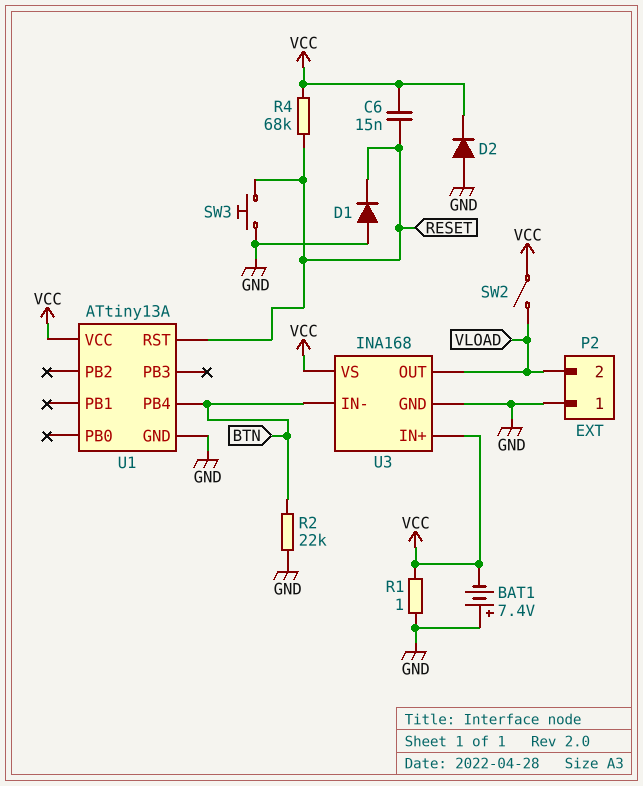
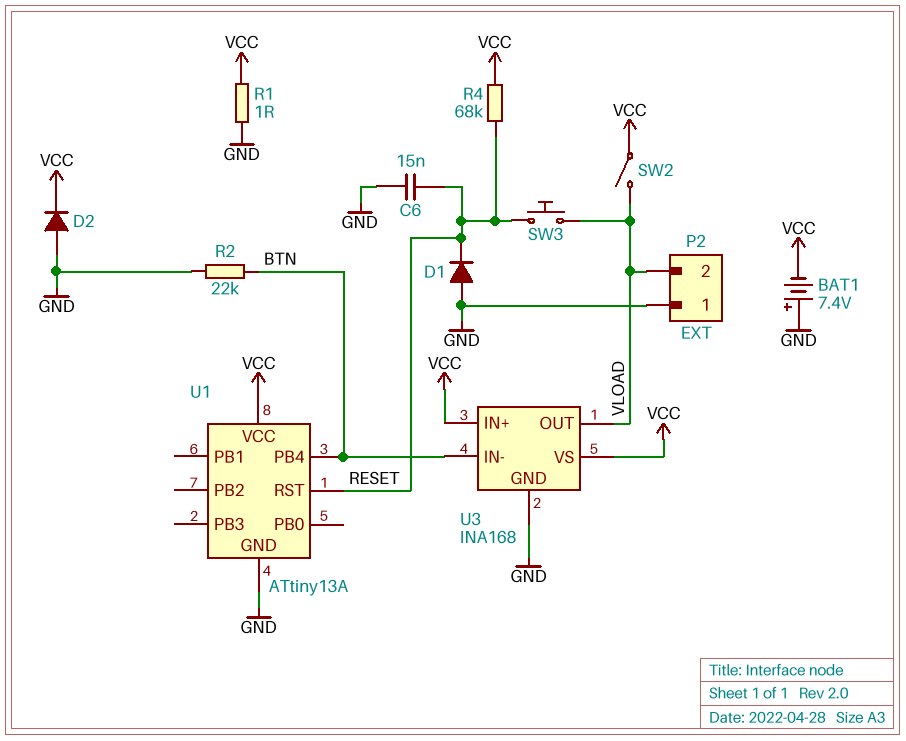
C6: 15nF (RESET, VCC) -> 15nF (GND, RESET)
SW3: button (GND, RESET) -> button (RESET, VLOAD)

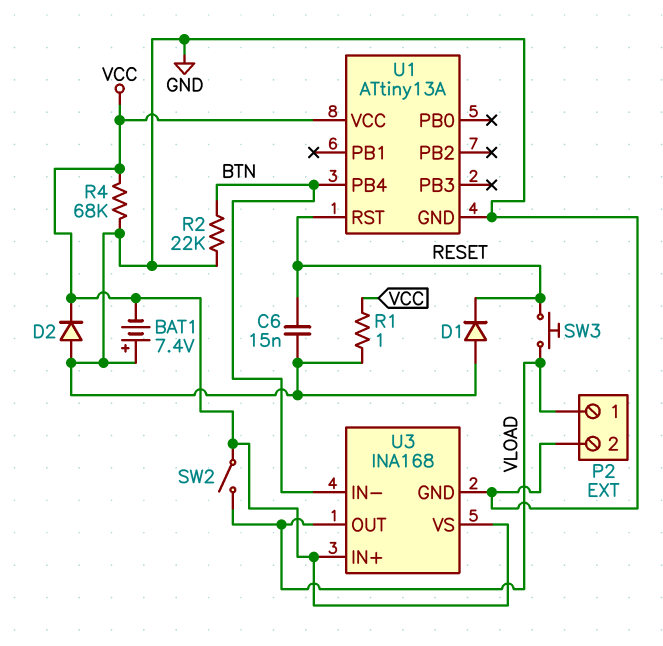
P2 pin 1: GND -> VLOAD
P2 pin 2: VLOAD -> GND
R4: 68k (RESET, VCC) -> 68k (GND, VCC)

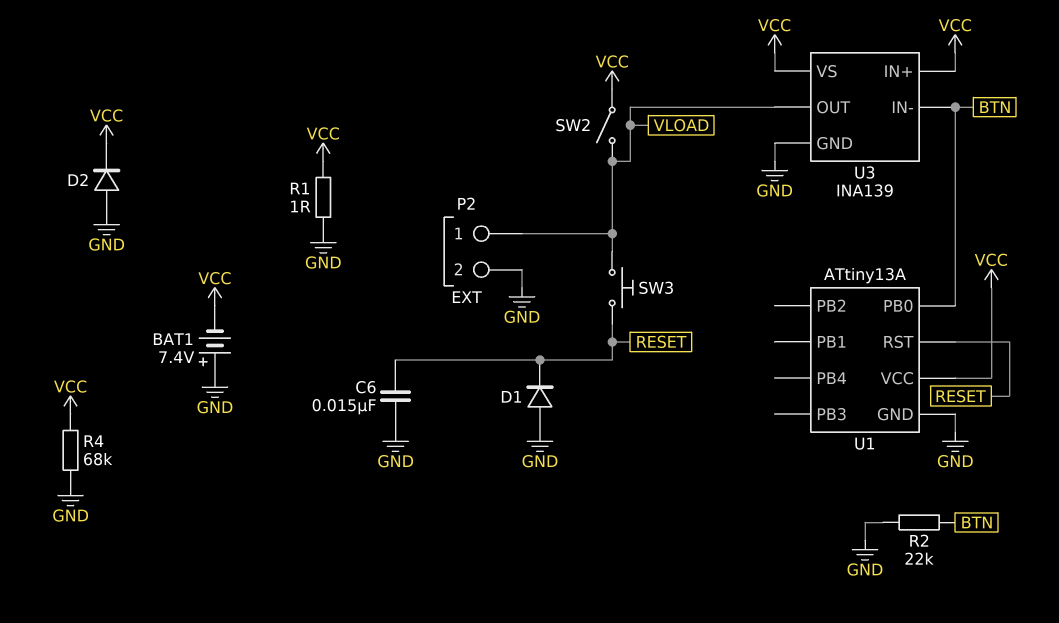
U1 pin PB0: none -> BTN
U1 pin PB4: BTN -> none
U3: INA168 -> INA139

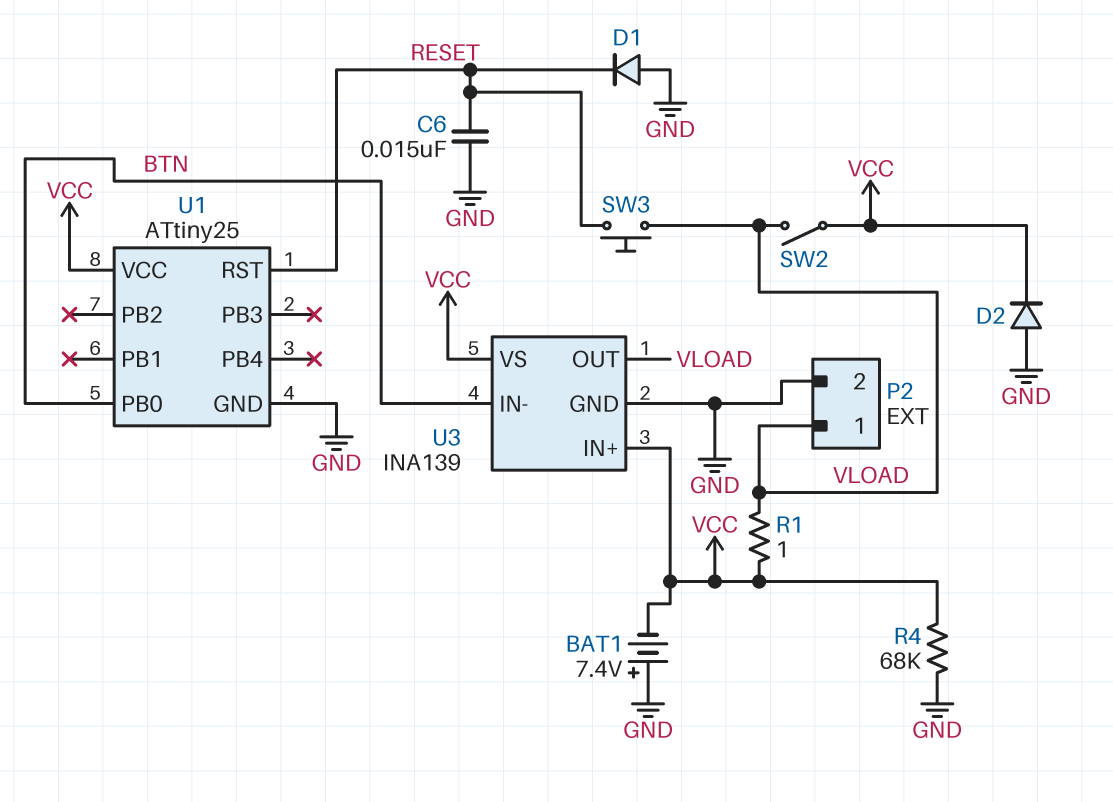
R1: 1 (GND, VCC) -> 1 (VCC, VLOAD)
R2: 22k (BTN, GND) -> none
U1: ATtiny13A -> ATtiny25

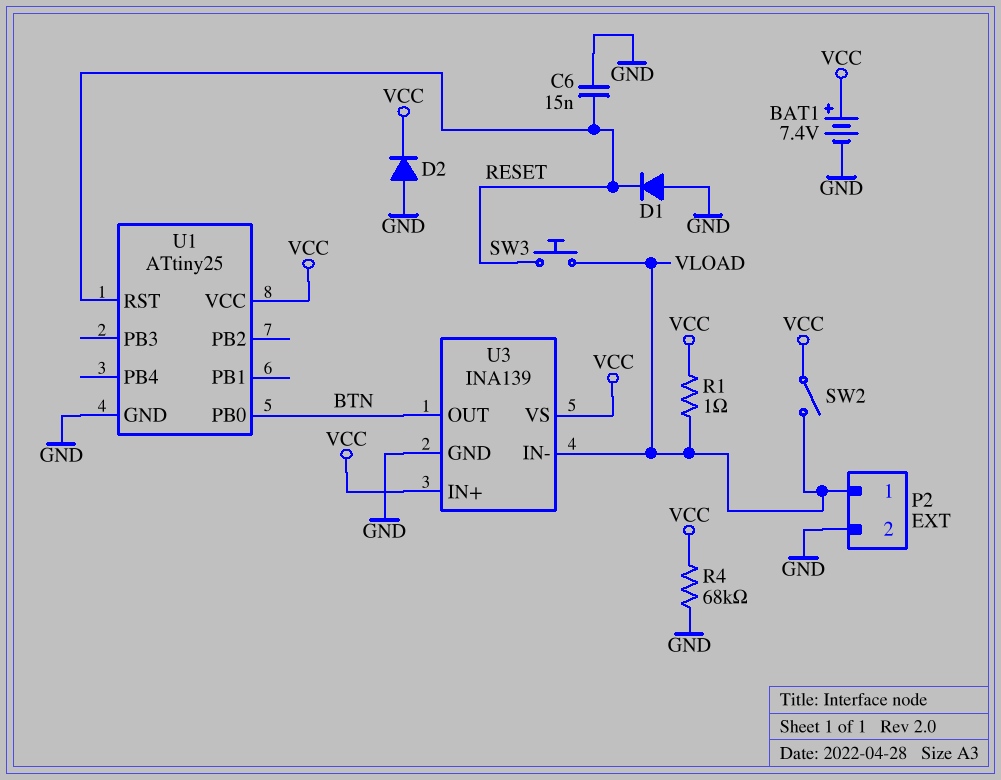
BAT1: 7.4V (plus GND, minus VCC) -> 7.4V (plus VCC, minus GND)
U3 pin IN-: BTN -> VLOAD
U3 pin OUT: VLOAD -> BTN

